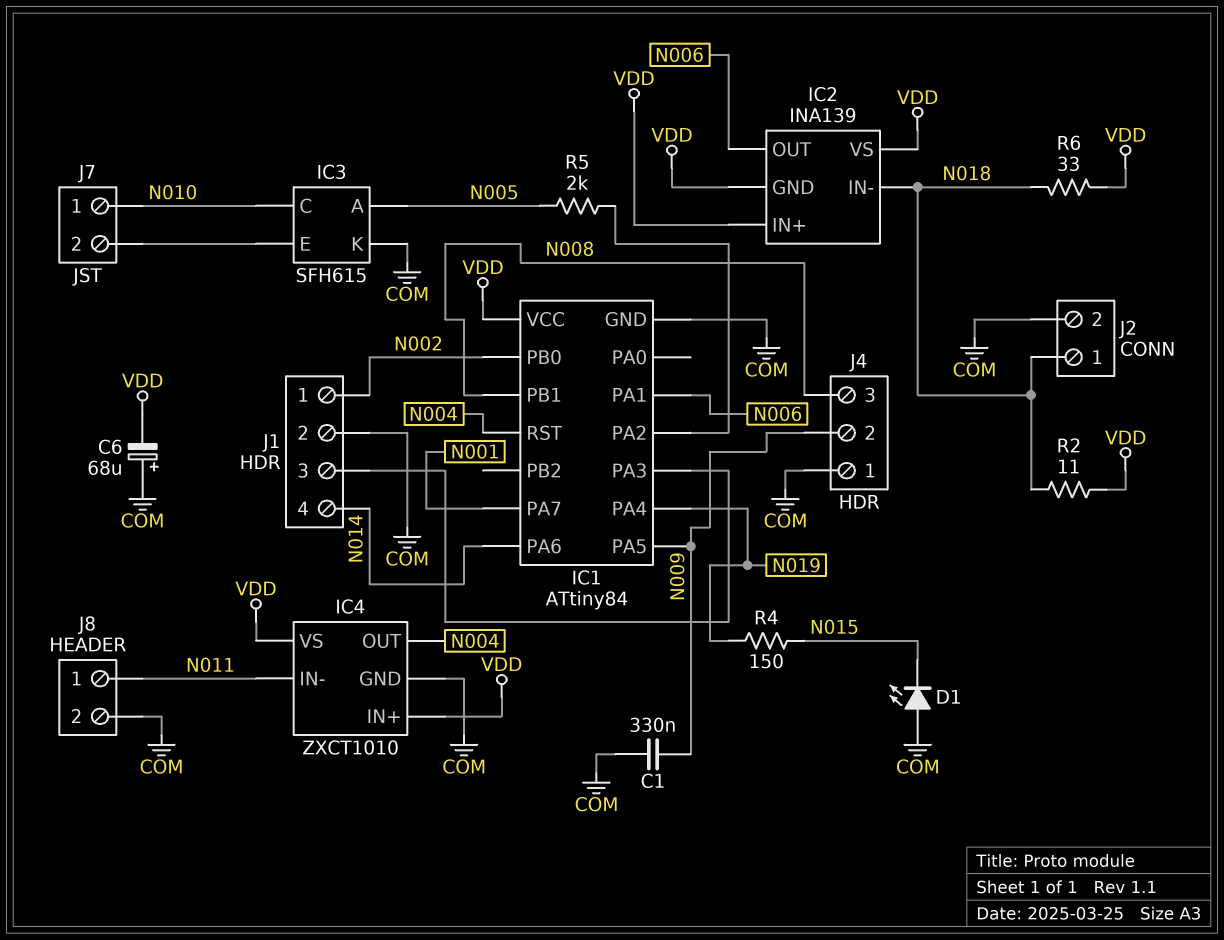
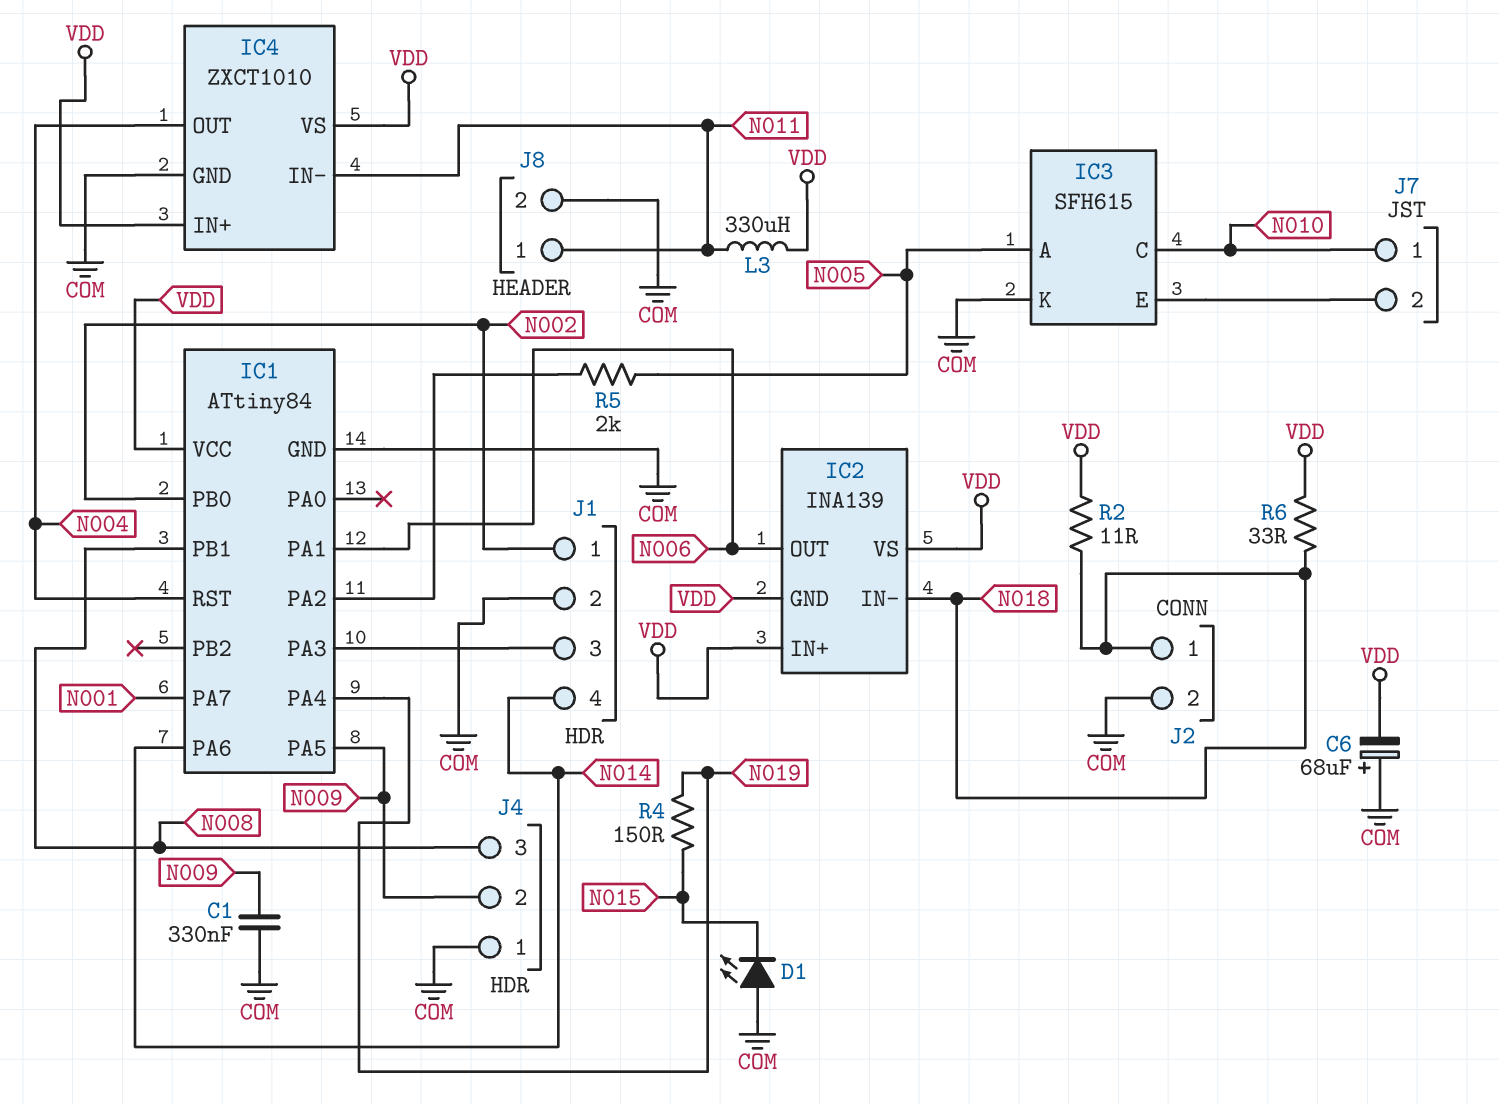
L3: none -> 330uH (N011, VDD)

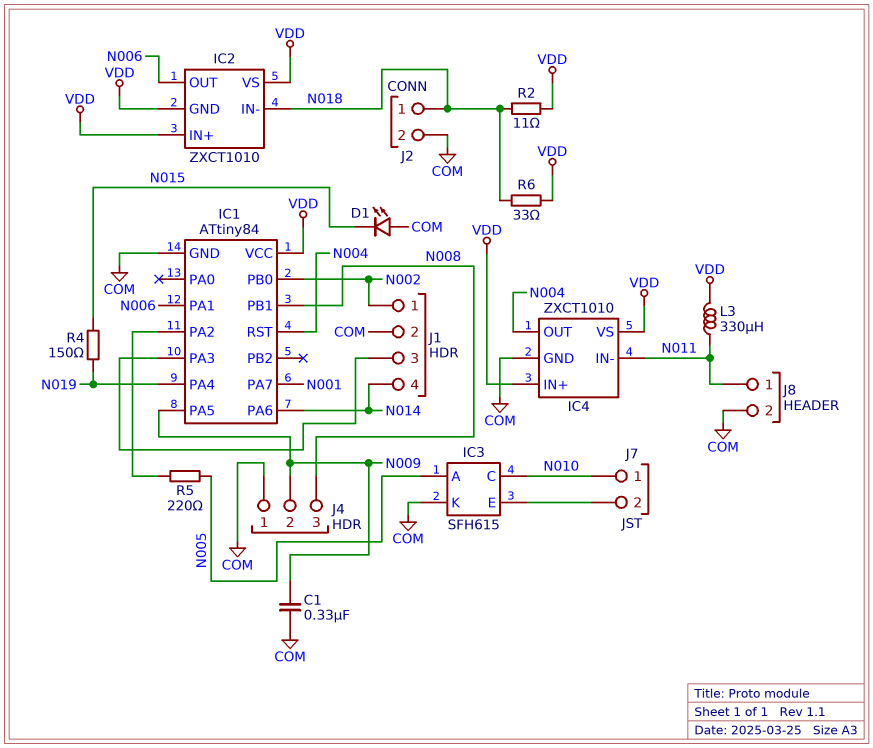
C6: 68uF (plus COM, minus VDD) -> none
IC2: INA139 -> ZXCT1010
R5: 2k (IC1/PA2, N005) -> 220 (IC1/PA2, N005)

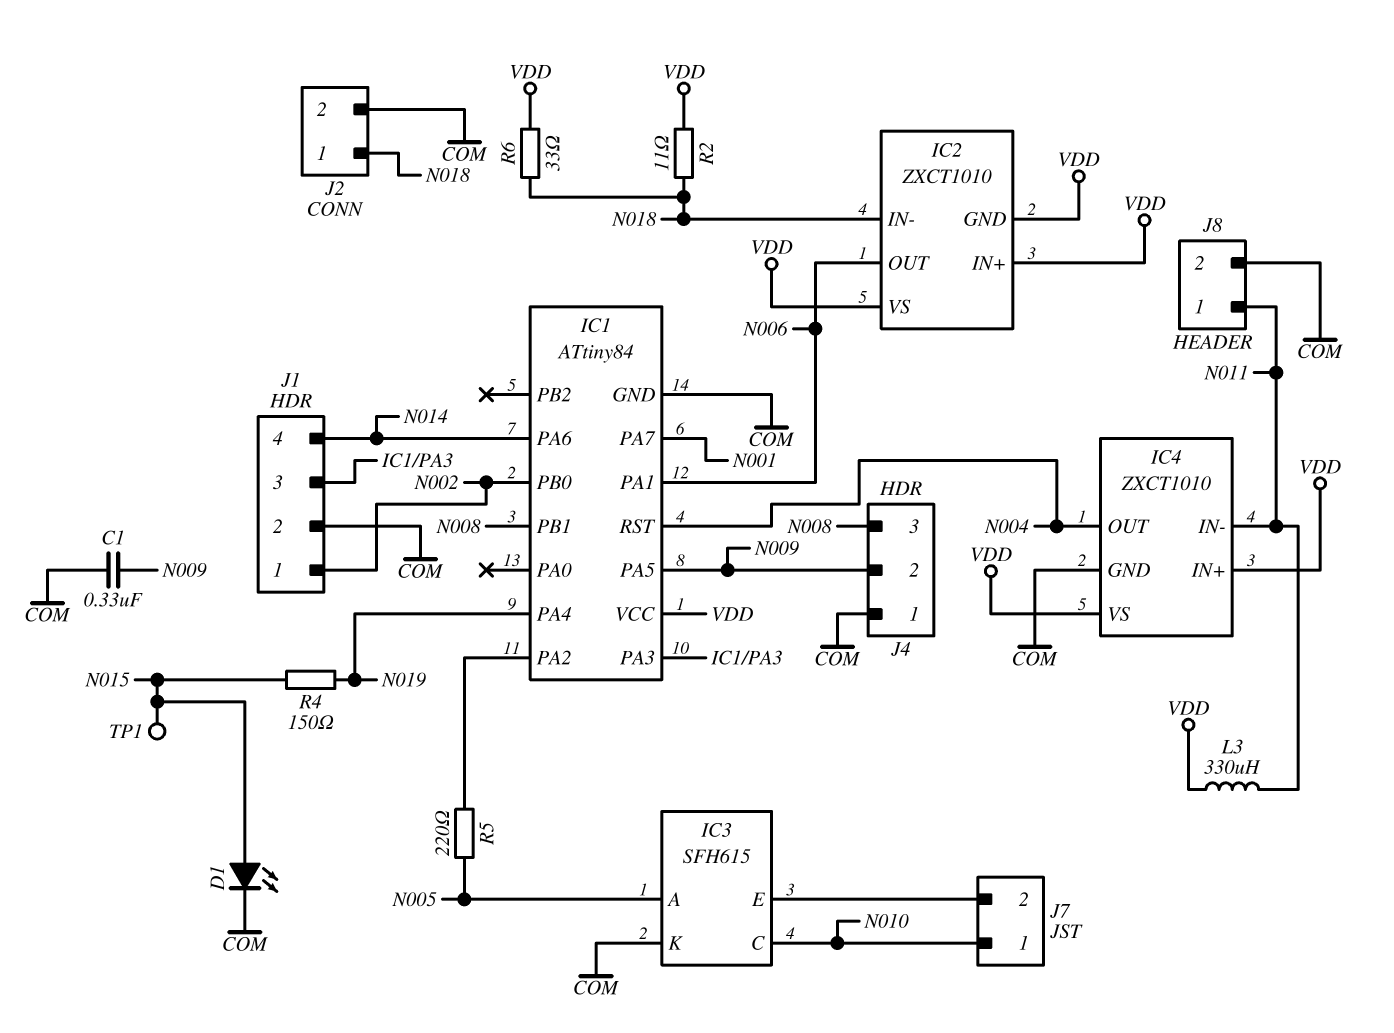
D1: LED (A COM, K N015) -> LED (A N015, K COM)
TP1: none -> test point (N015)

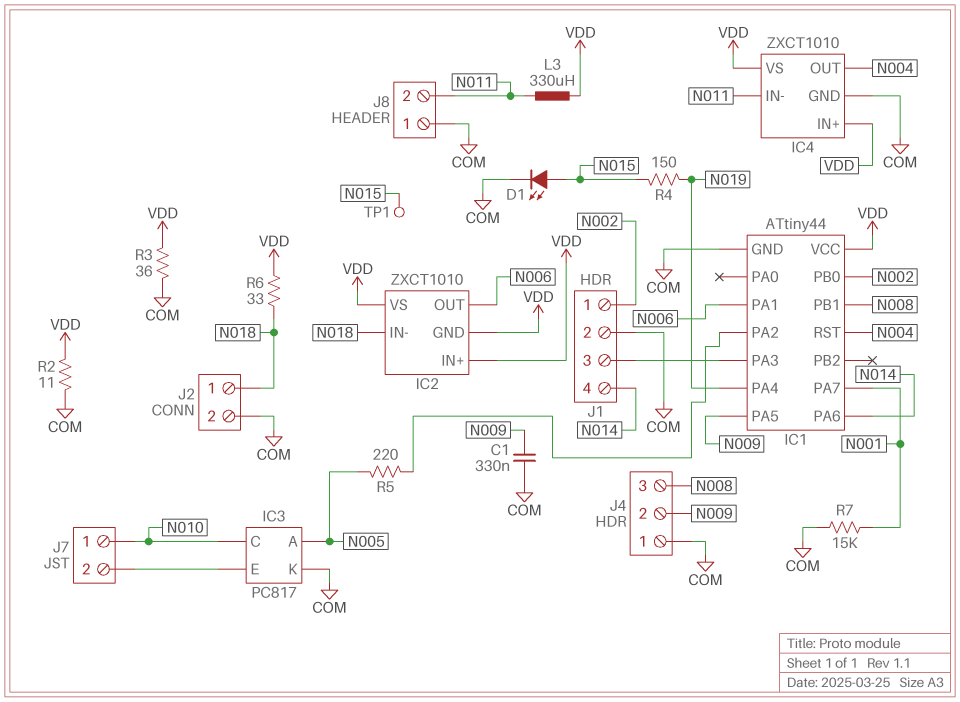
IC1: ATtiny84 -> ATtiny44
IC3: SFH615 -> PC817
J8 pin 1: N011 -> COM
J8 pin 2: COM -> N011
R2: 11 (N018, VDD) -> 11 (COM, VDD)
R3: none -> 36 (COM, VDD)
R7: none -> 15k (COM, N001)

